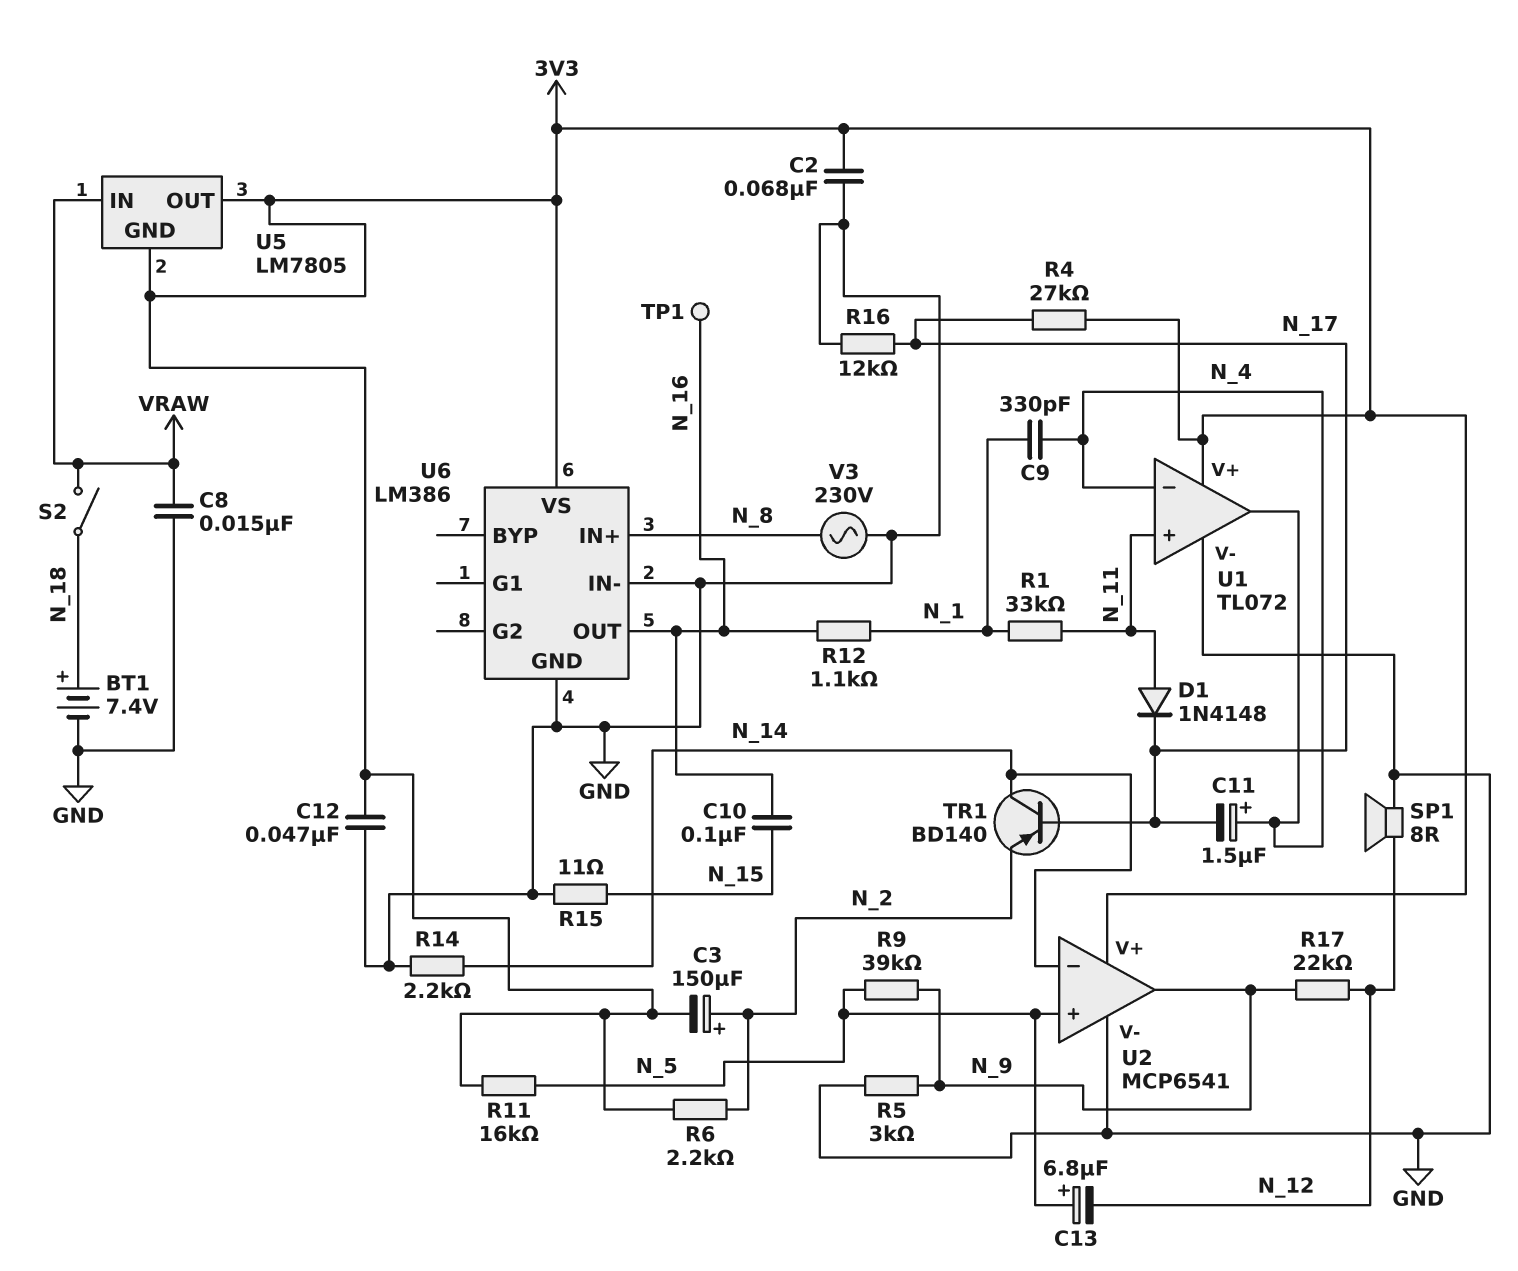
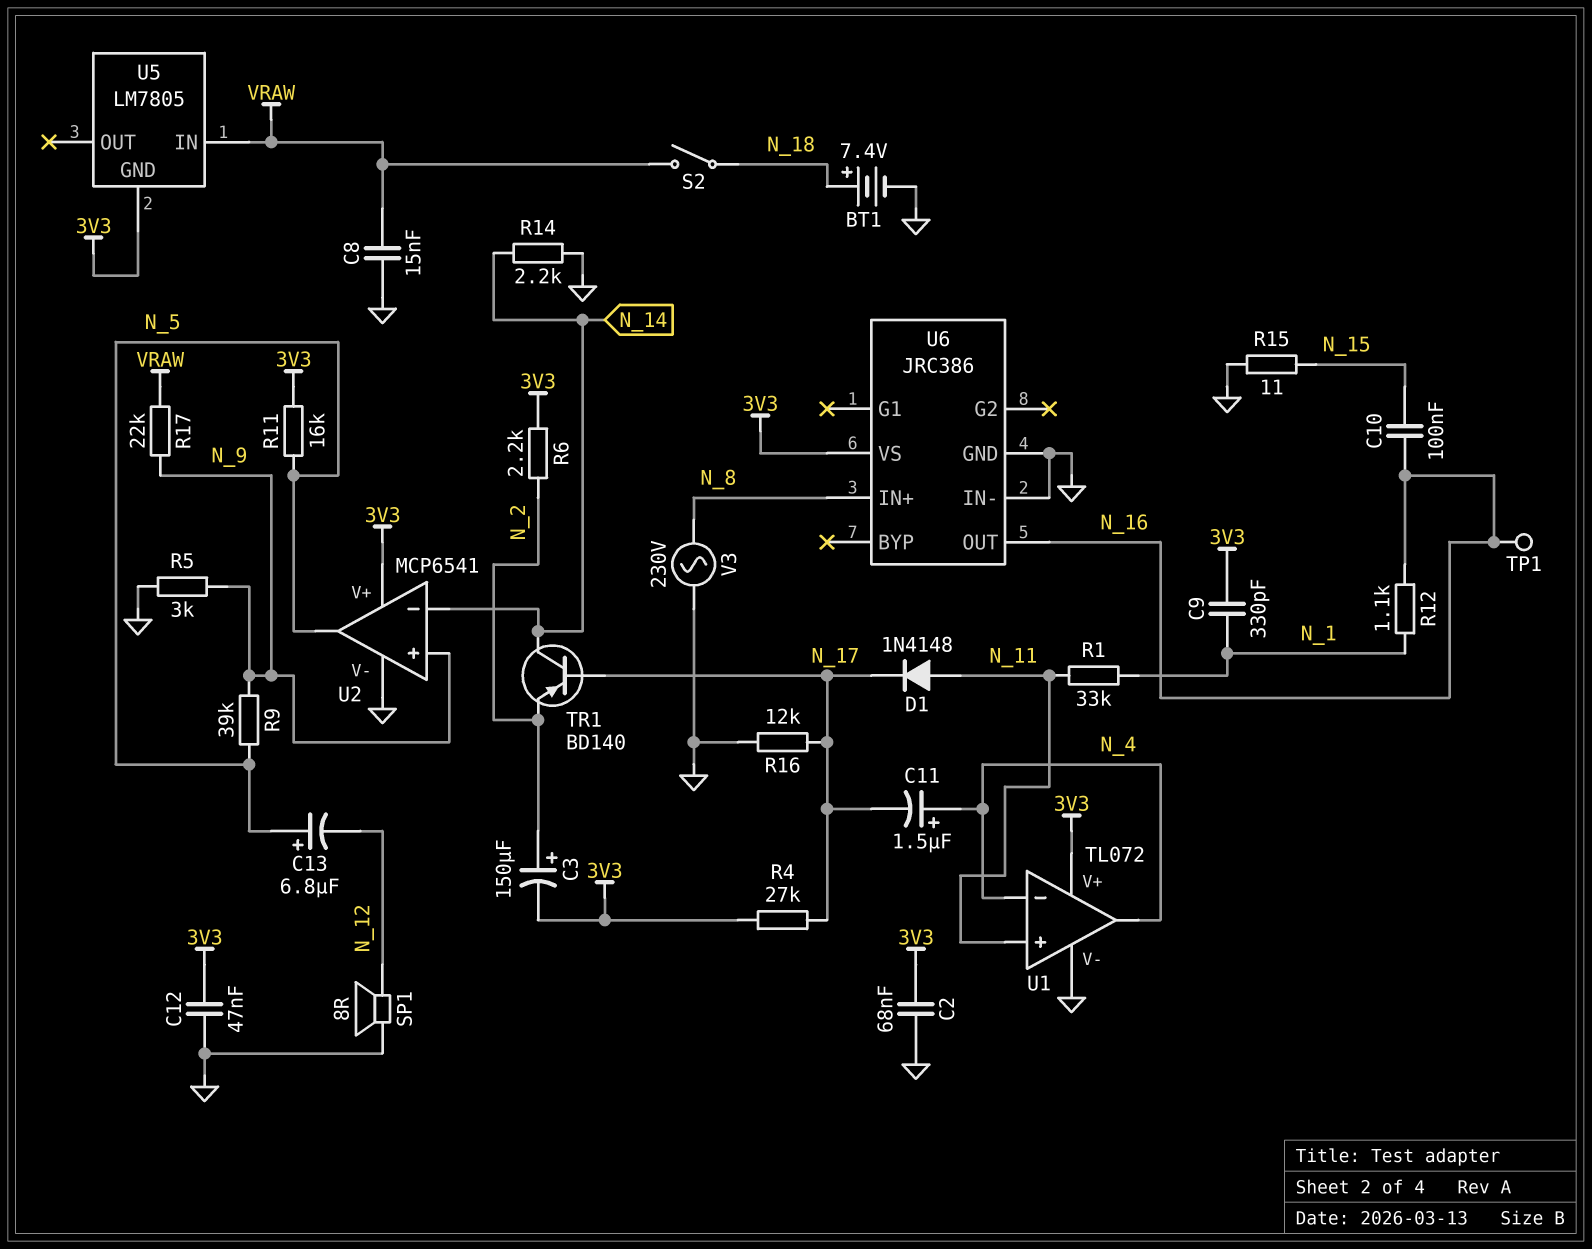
C9: 330pF (N_1, N_4) -> 330pF (3V3, N_1)
R17: 22k (N_9, N_12) -> 22k (N_9, VRAW)
U2 pin in+: N_5 -> N_9
U2 pin out: N_9 -> N_5
U5 pin OUT: 3V3 -> none
U6: LM386 -> JRC386

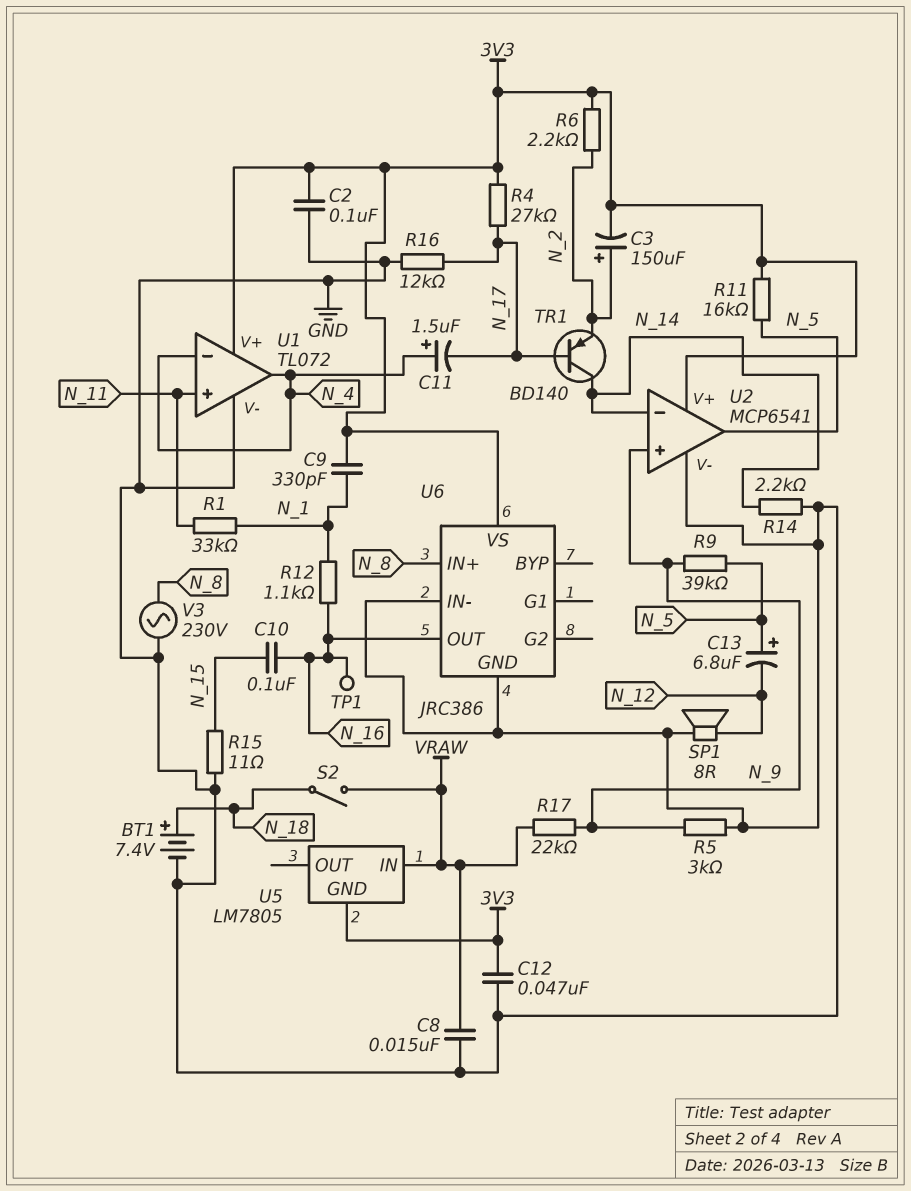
C2: 68nF (3V3, GND) -> 100nF (3V3, GND)
D1: diode 1N4148 (A N_11, K N_17) -> none

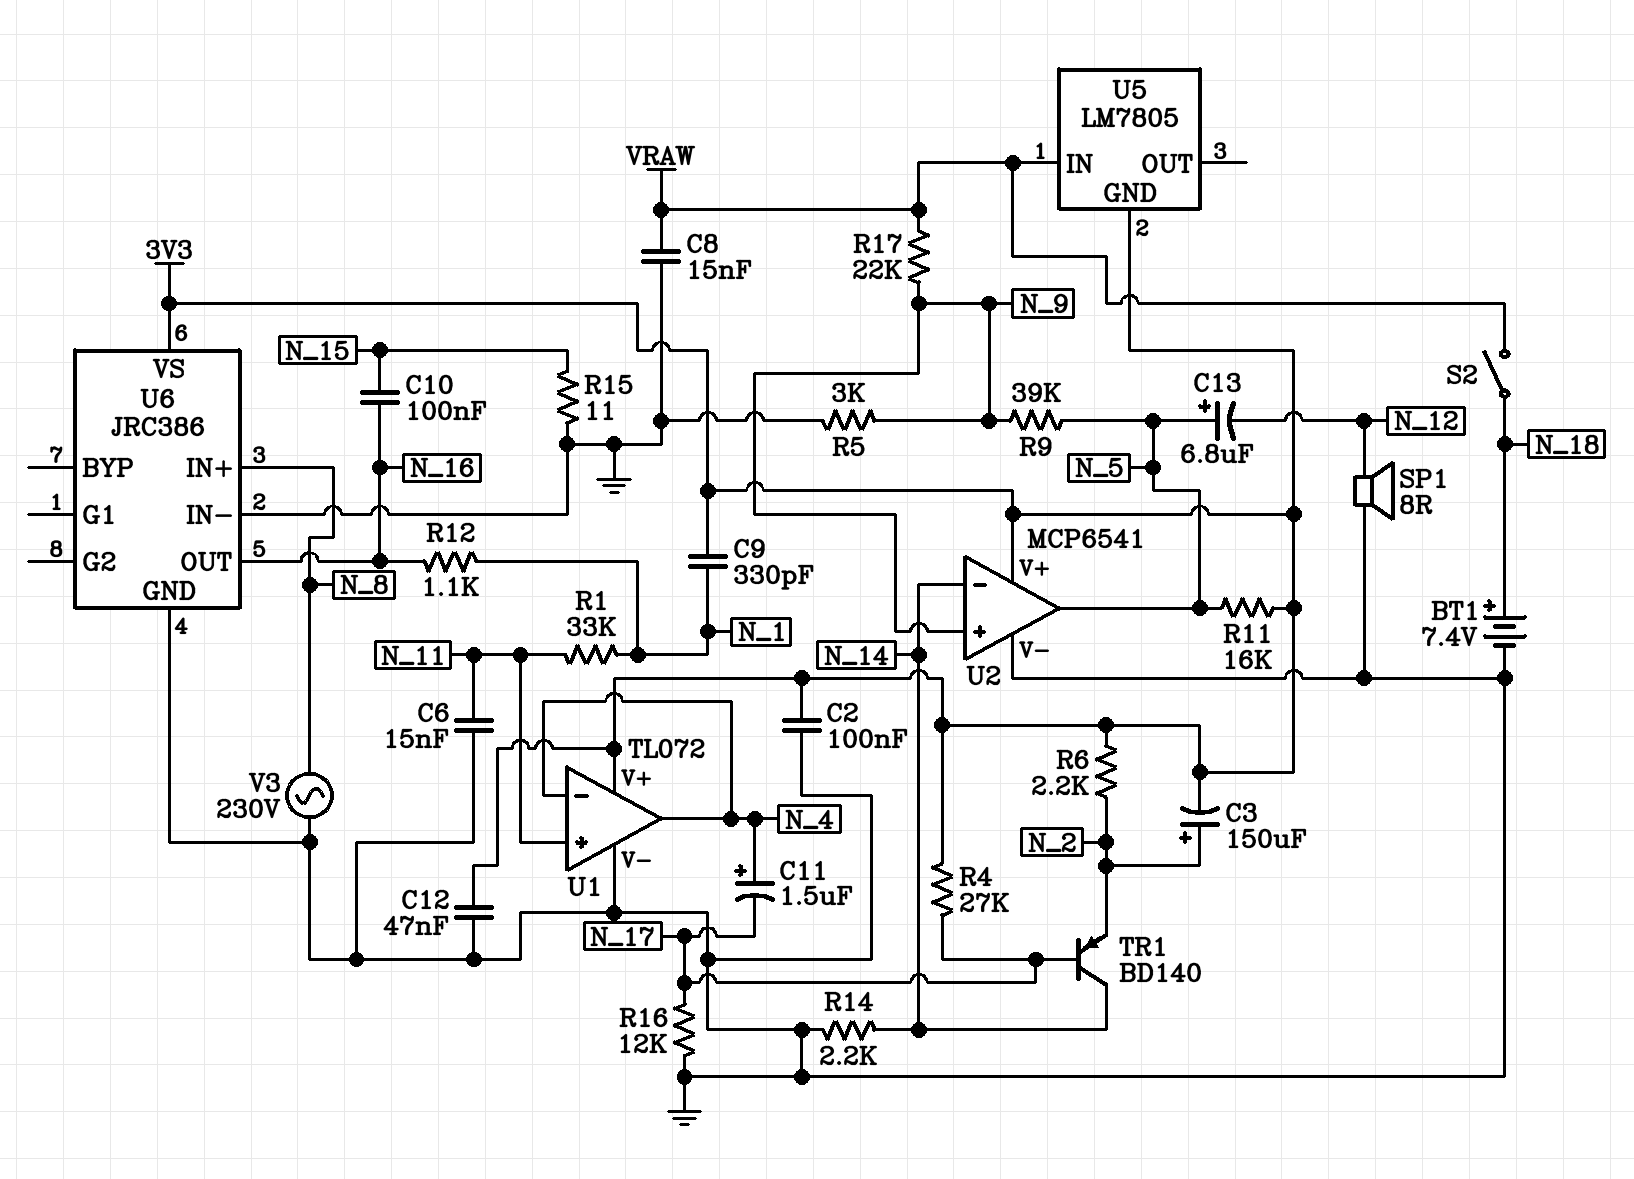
C6: none -> 15nF (GND, N_11)
TP1: test point (N_16) -> none

